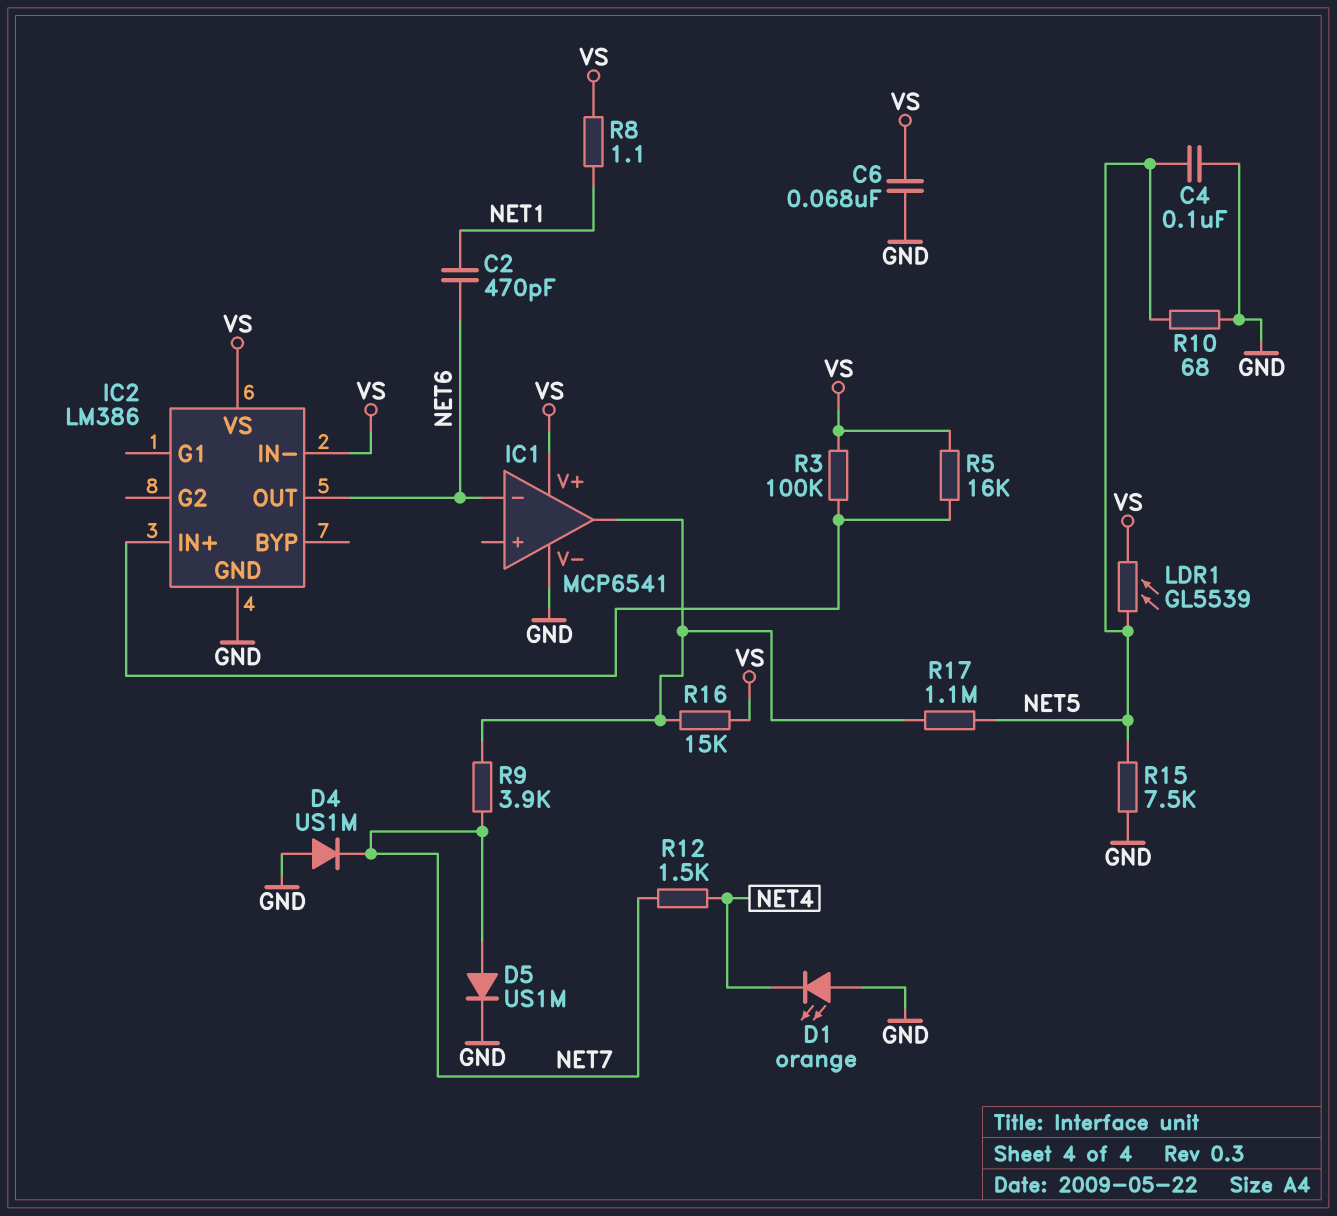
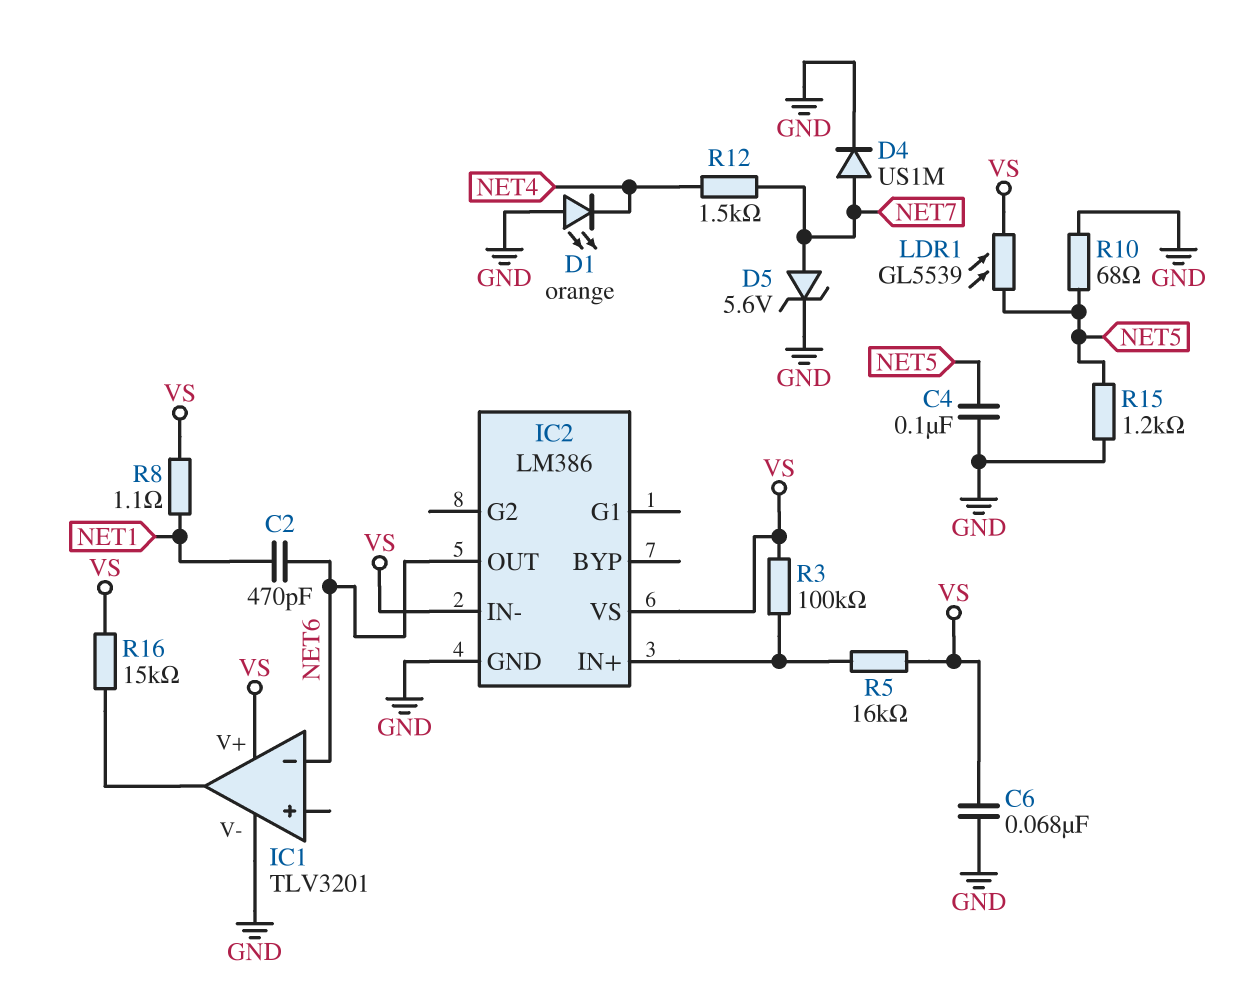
D4: diode US1M (A GND, K NET7) -> diode US1M (A NET7, K GND)
D5: diode US1M (A NET7, K GND) -> zener 5.6V (A NET7, K GND)
IC1: MCP6541 -> TLV3201
R9: 3.9k (IC1/out, NET7) -> none
R15: 7.5k (GND, NET5) -> 1.2k (GND, NET5)
R17: 1.1M (IC1/out, NET5) -> none

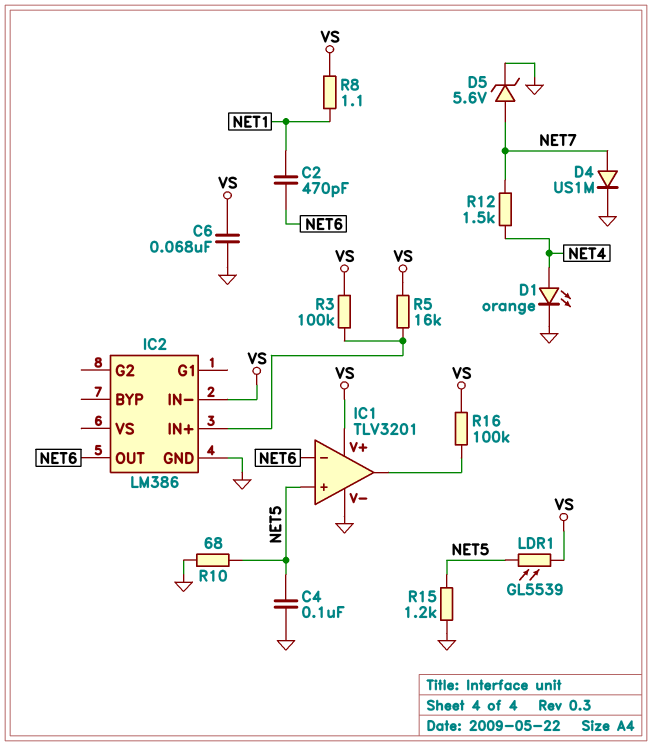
D1: LED orange (A GND, K NET4) -> LED orange (A NET4, K GND)
IC1 pin in+: none -> NET5
IC2 pin VS: VS -> none
R16: 15k (IC1/out, VS) -> 100k (IC1/out, VS)

